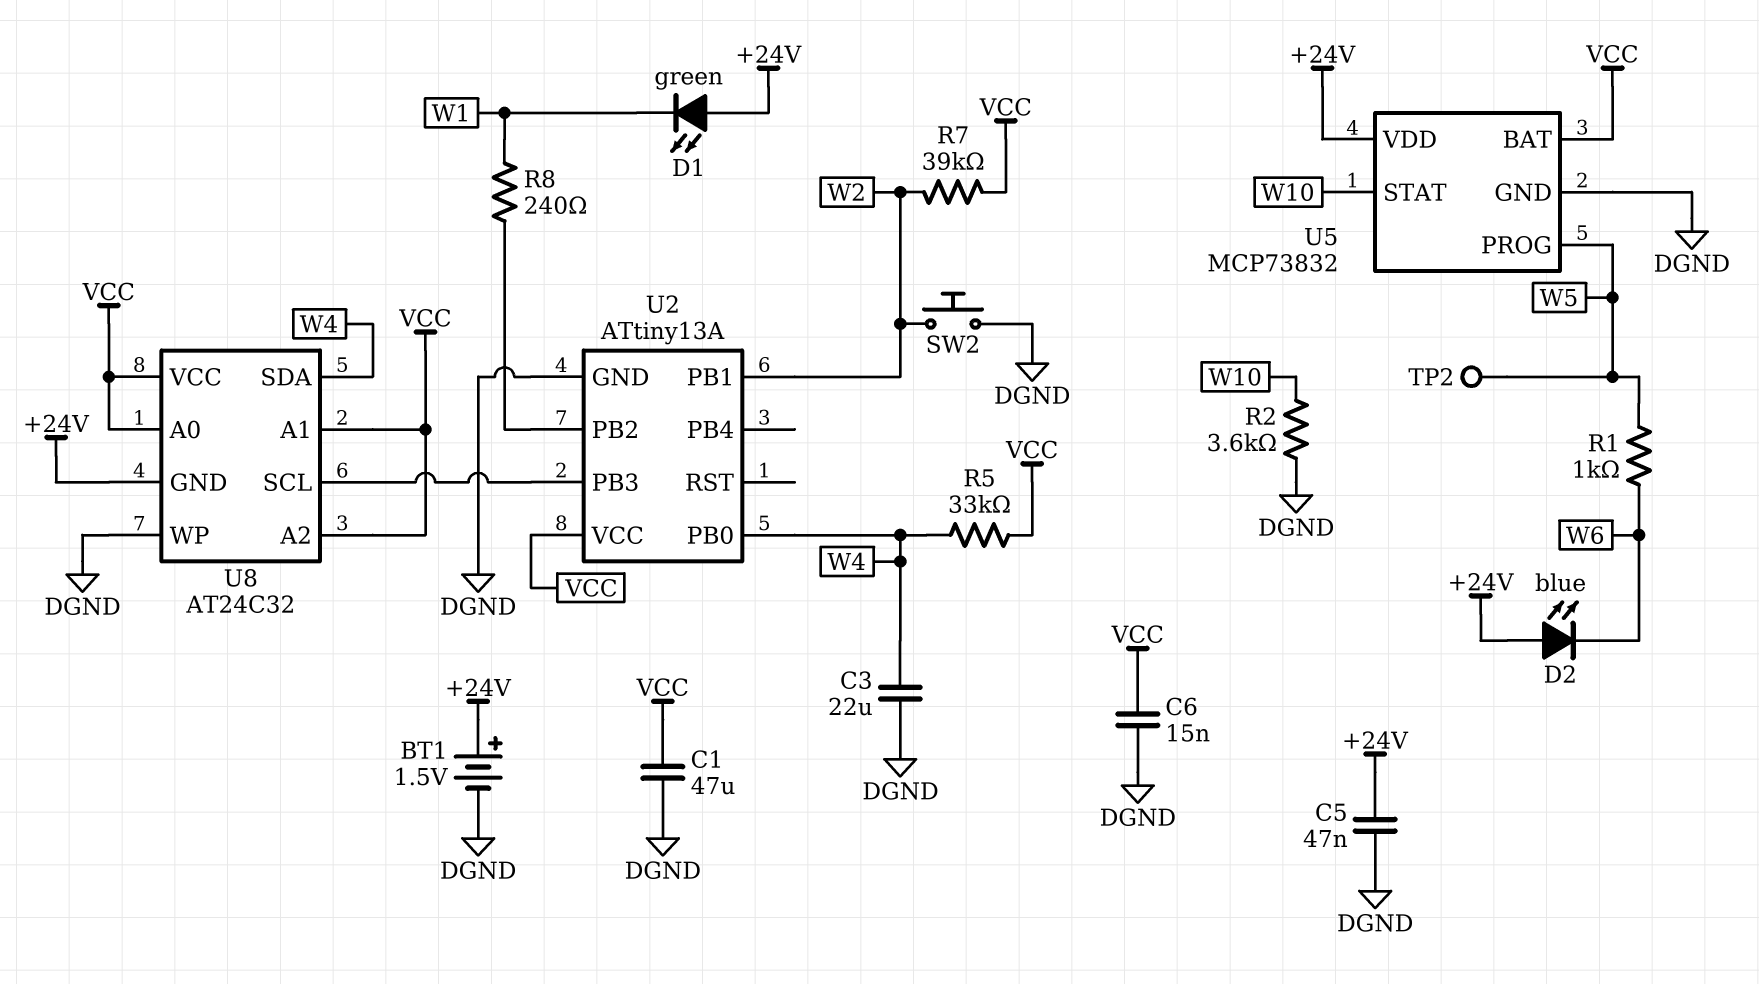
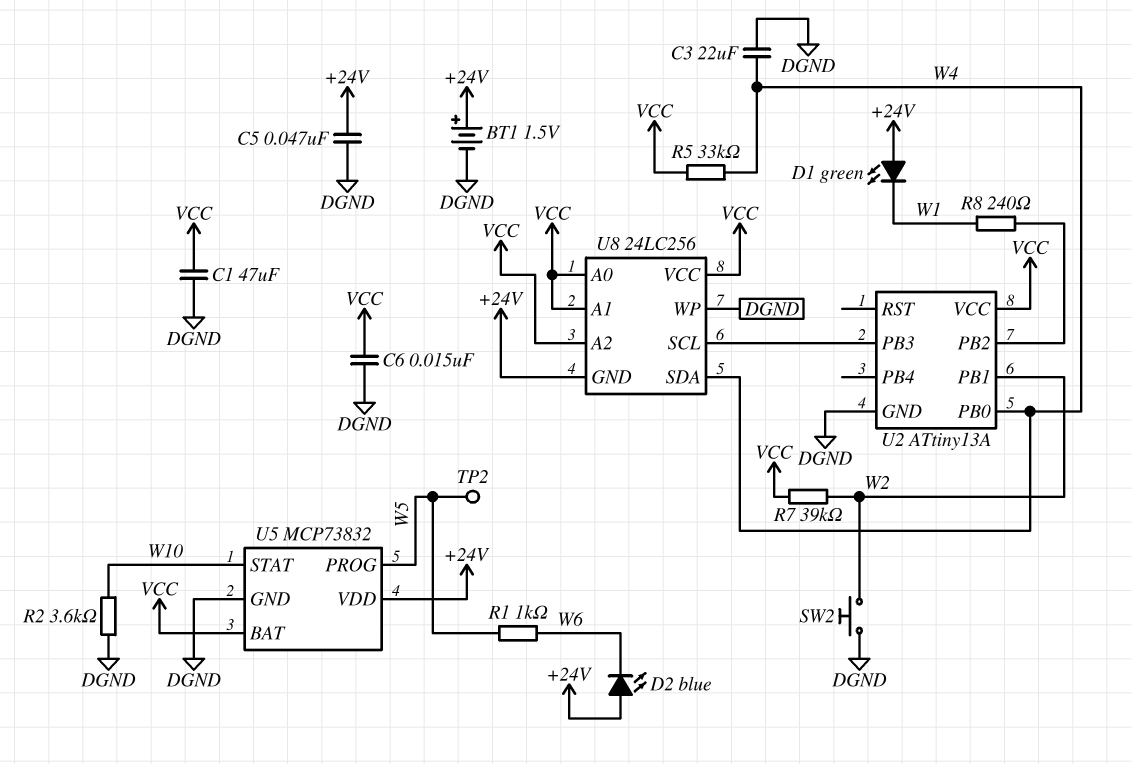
U8: AT24C32 -> 24LC256

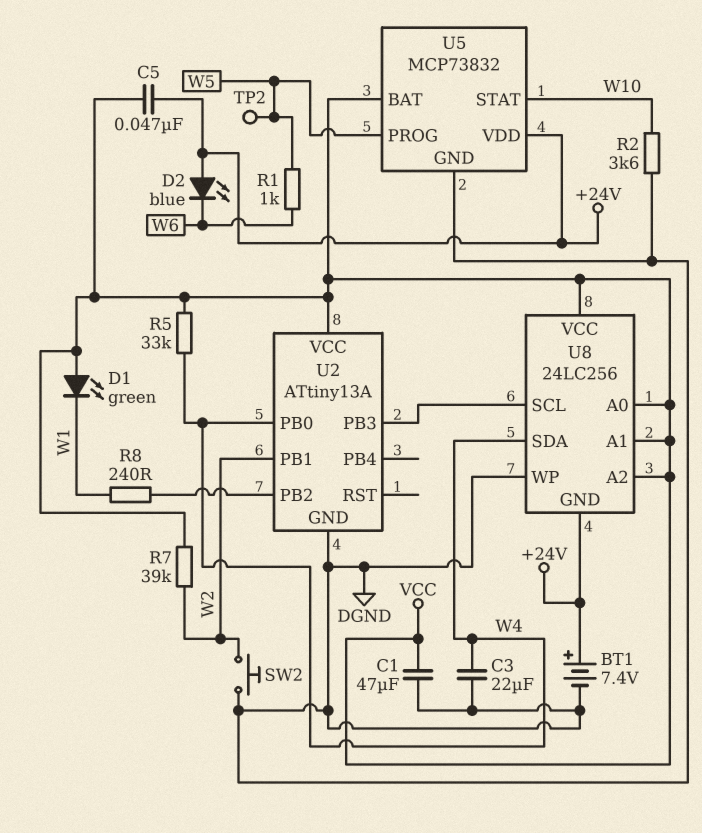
BT1: 1.5V (plus +24V, minus DGND) -> 7.4V (plus +24V, minus DGND)
C5: 47nF (+24V, DGND) -> 47nF (+24V, VCC)
C6: 15nF (DGND, VCC) -> none
D1: LED green (A +24V, K W1) -> LED green (A VCC, K W1)

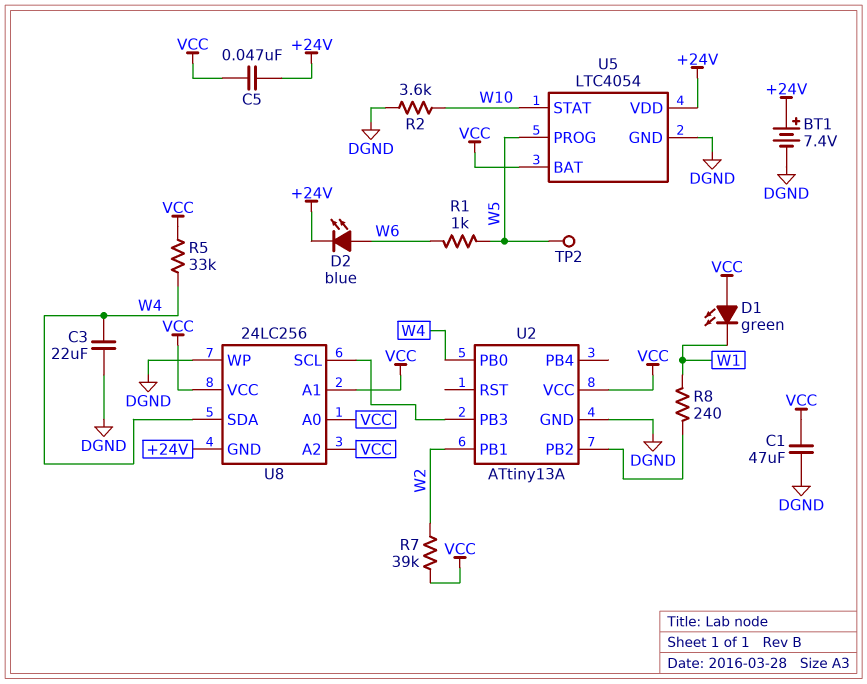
D2: LED blue (A +24V, K W6) -> LED blue (A W6, K +24V)
SW2: button (DGND, W2) -> none
U5: MCP73832 -> LTC4054

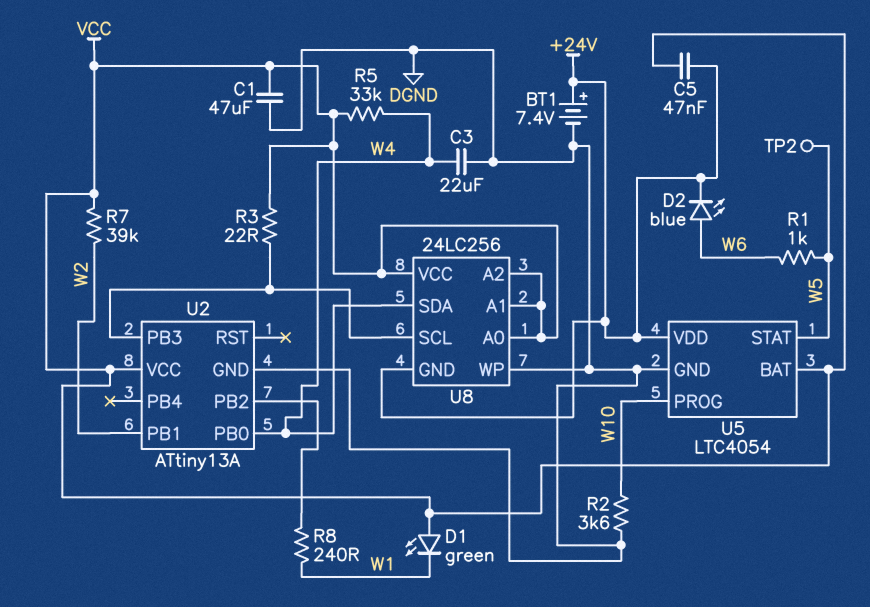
R3: none -> 22 (U2/PB3, VCC)
U5 pin PROG: W5 -> W10
U5 pin STAT: W10 -> W5

